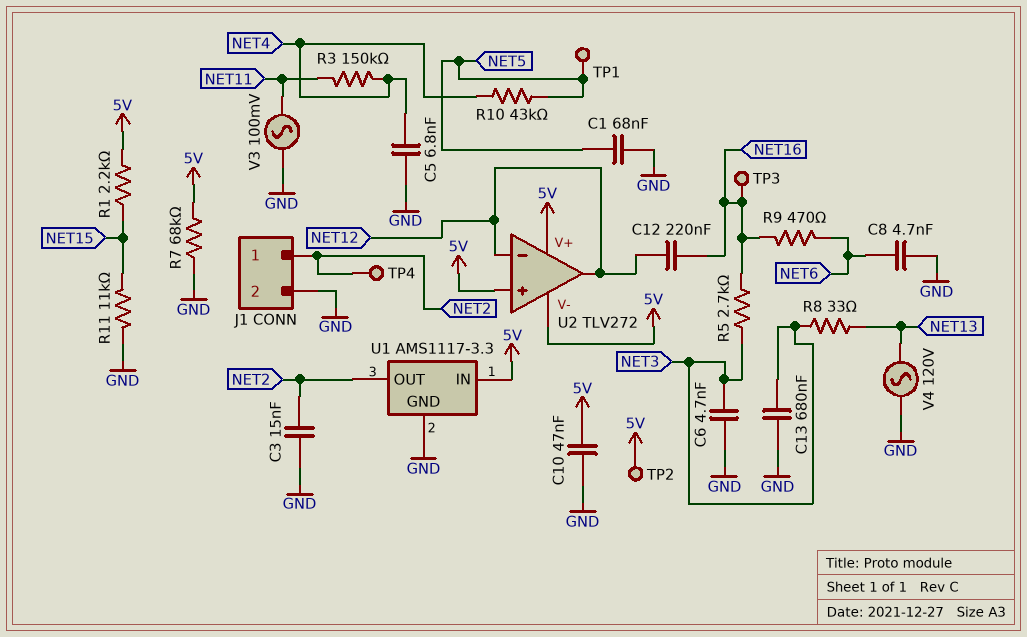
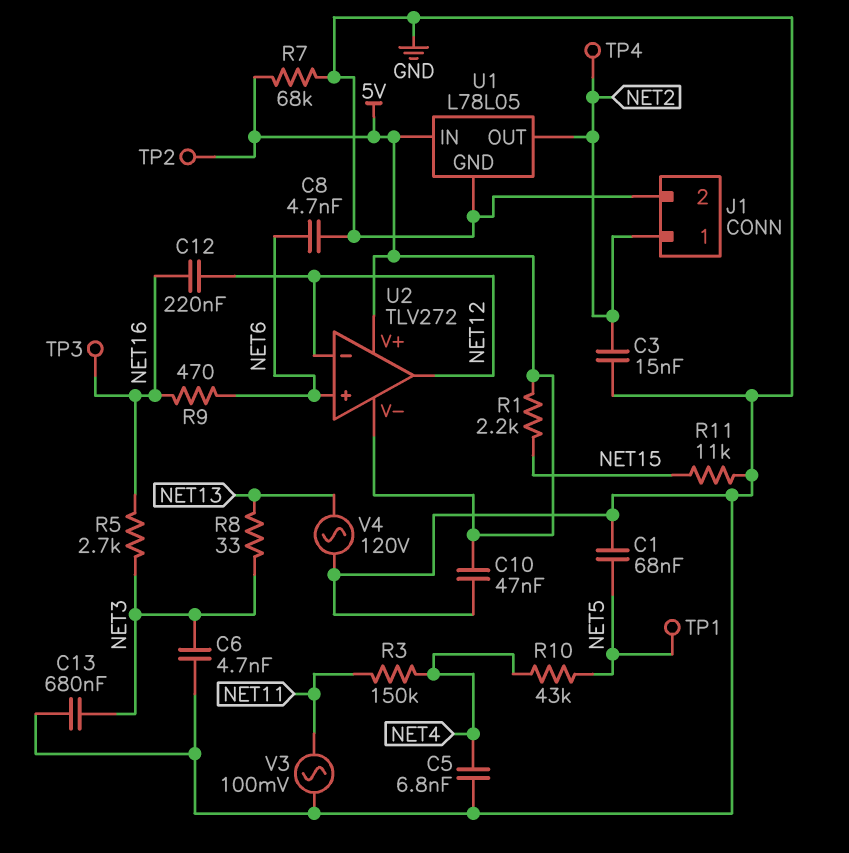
U1: AMS1117-3.3 -> L78L05
U2 pin in+: 5V -> NET6

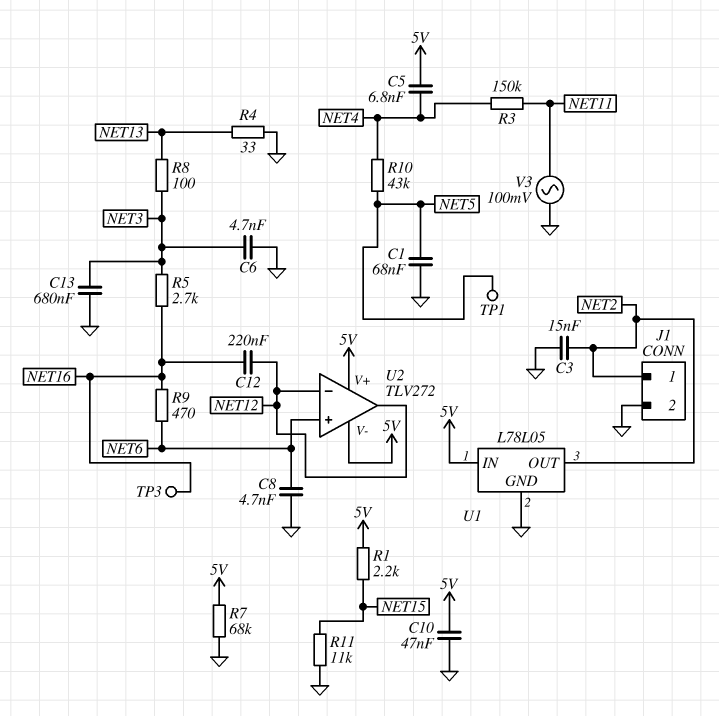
C5: 6.8nF (GND, NET4) -> 6.8nF (5V, NET4)
R4: none -> 33 (GND, NET13)
R8: 33 (NET3, NET13) -> 100 (NET3, NET13)
TP2: test point (5V) -> none
TP4: test point (NET2) -> none
V4: AC 120V (GND, NET13) -> none

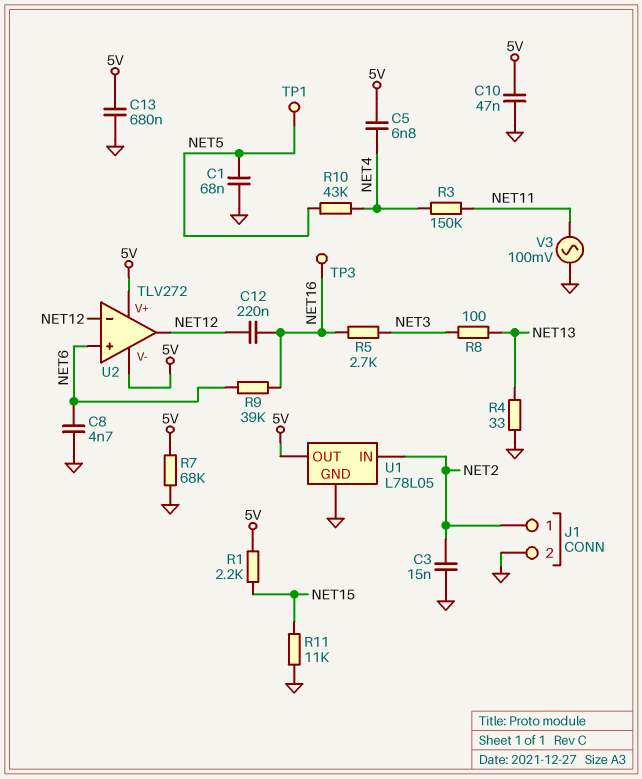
C6: 4.7nF (GND, NET3) -> none
C13: 680nF (GND, NET3) -> 680nF (5V, GND)
R9: 470 (NET6, NET16) -> 39k (NET6, NET16)
U1 pin IN: 5V -> NET2
U1 pin OUT: NET2 -> 5V

